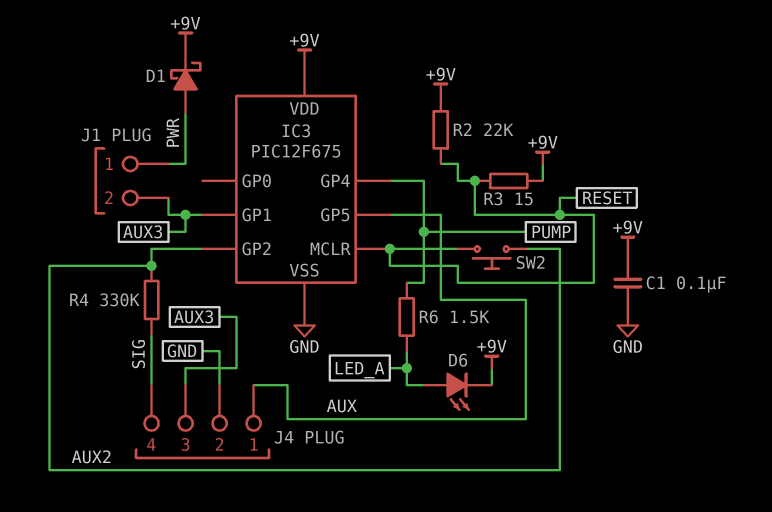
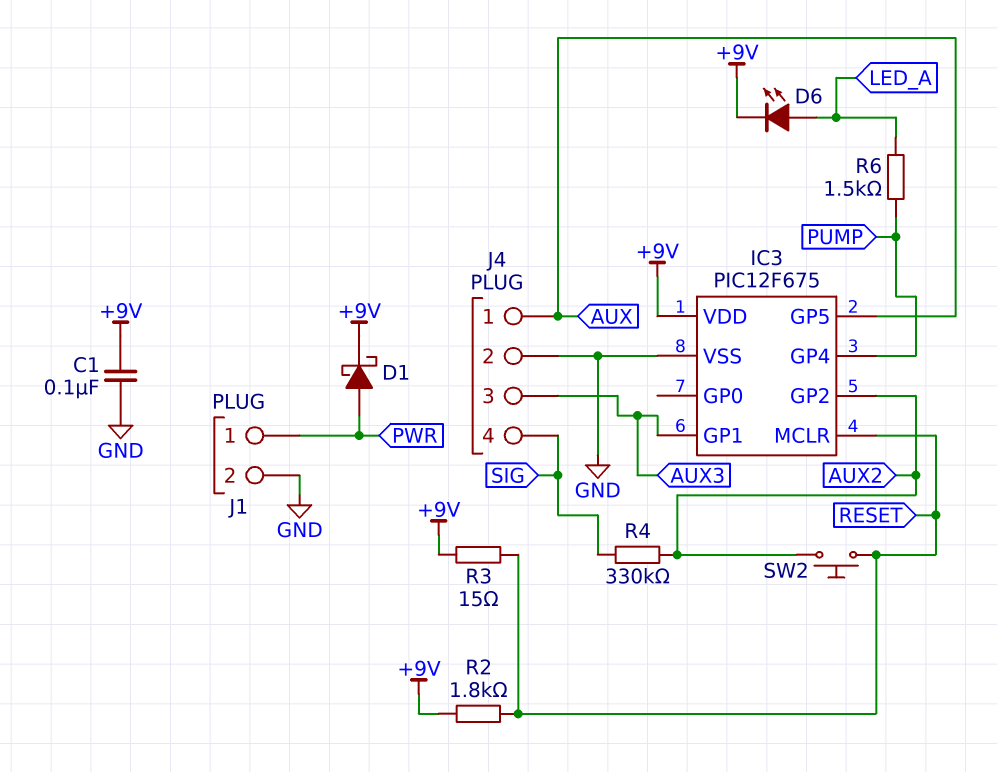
J1 pin 2: AUX3 -> GND
R2: 22k (+9V, RESET) -> 1.8k (+9V, RESET)

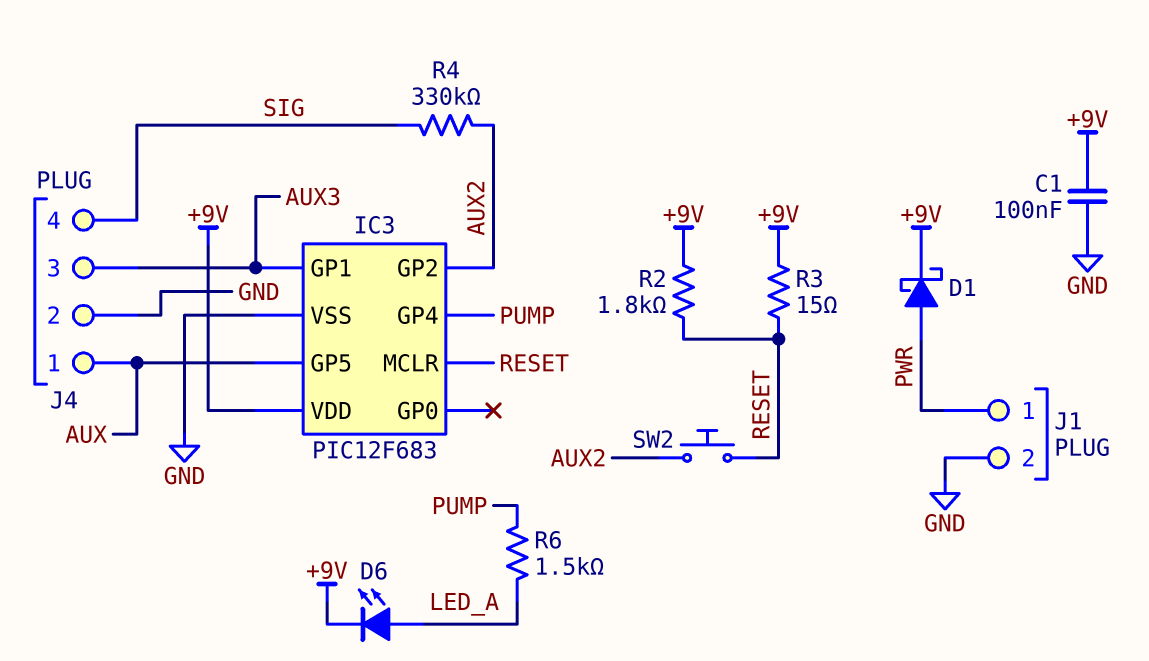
IC3: PIC12F675 -> PIC12F683

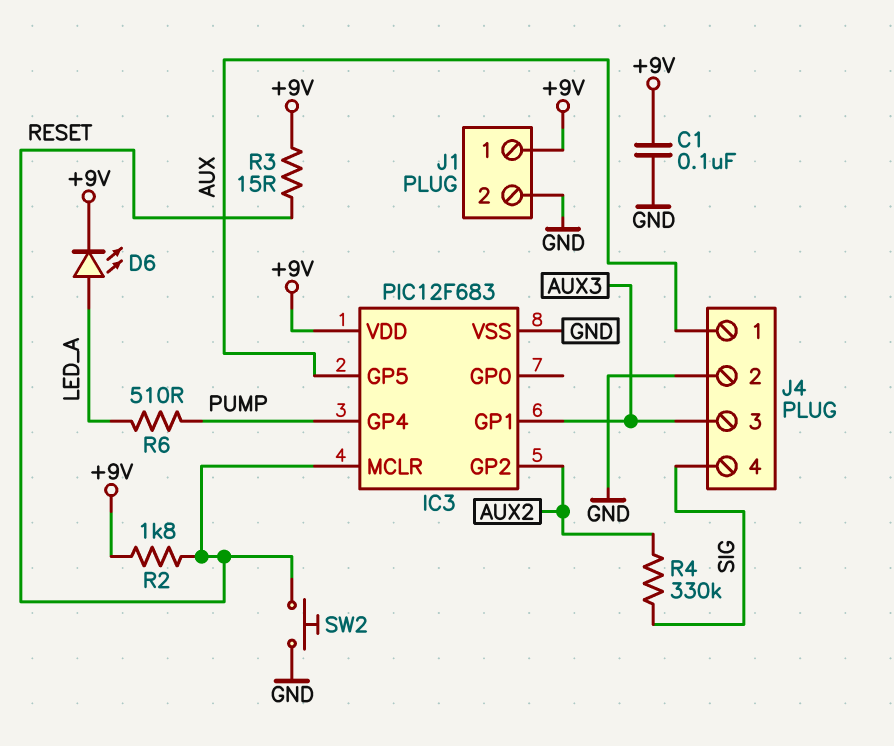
D1: schottky (A PWR, K +9V) -> none
J1 pin 1: PWR -> +9V
R6: 1.5k (LED_A, PUMP) -> 510 (LED_A, PUMP)
SW2: button (AUX2, RESET) -> button (GND, RESET)

